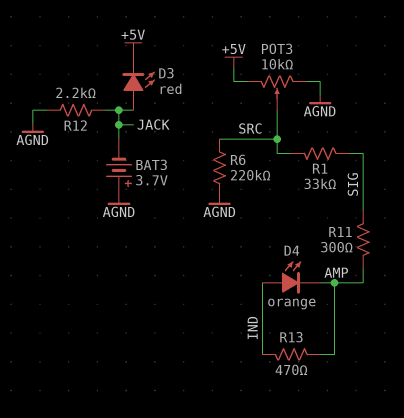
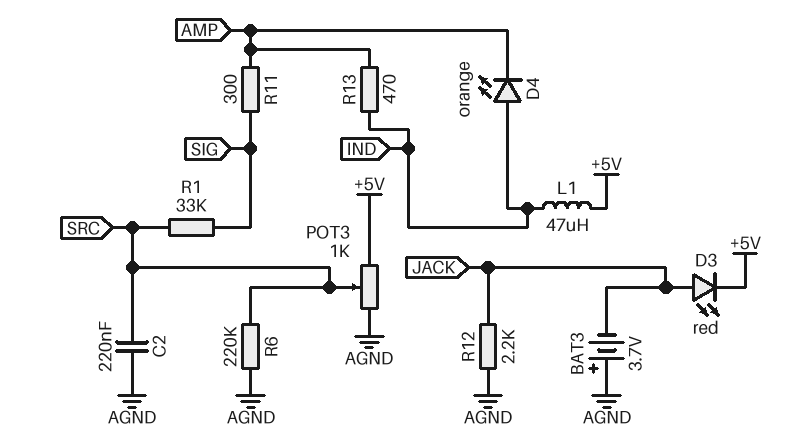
C2: none -> 220nF (AGND, SRC)
L1: none -> 47uH (+5V, IND)
POT3: 10k (+5V, AGND, wiper SRC) -> 1k (+5V, AGND, wiper SRC)

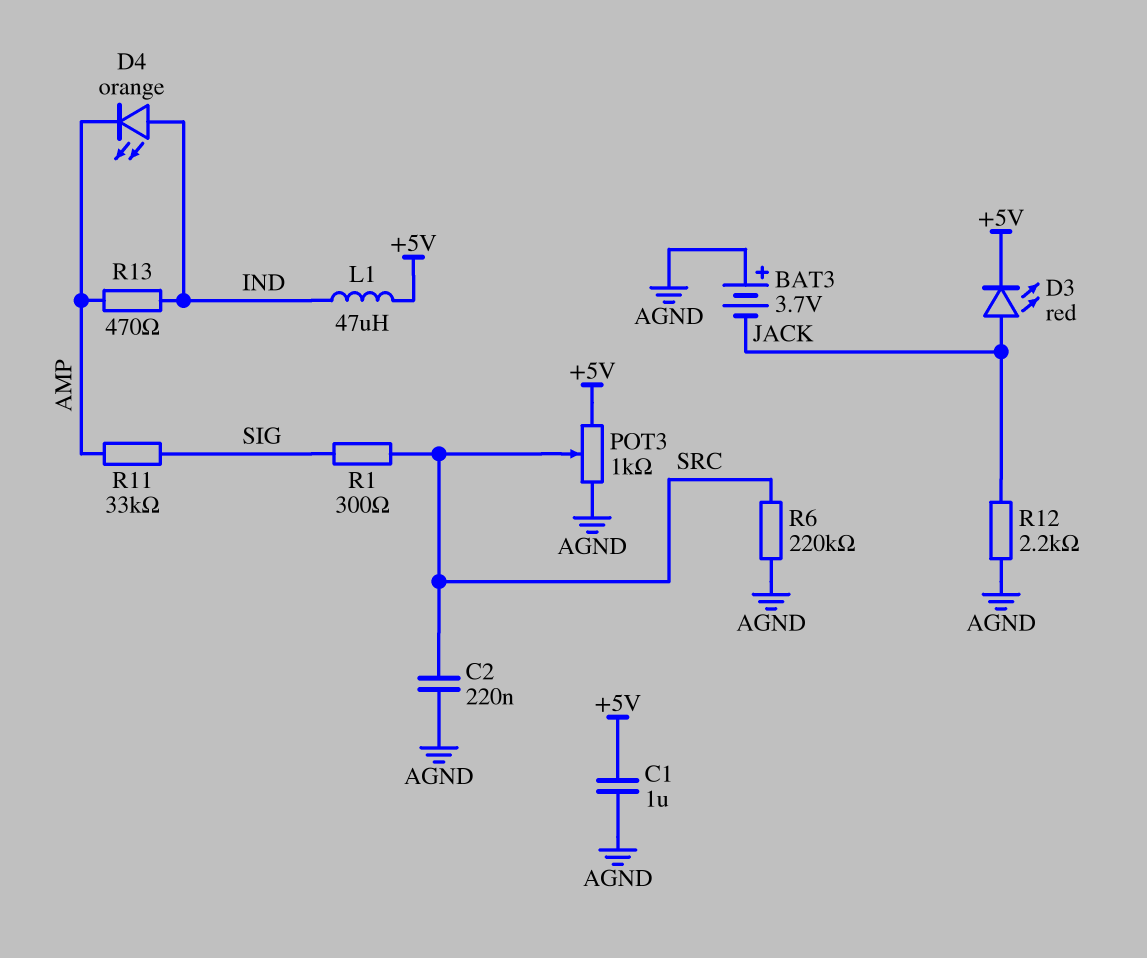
C1: none -> 1uF (+5V, AGND)
R1: 33k (SIG, SRC) -> 300 (SIG, SRC)
R11: 300 (AMP, SIG) -> 33k (AMP, SIG)

